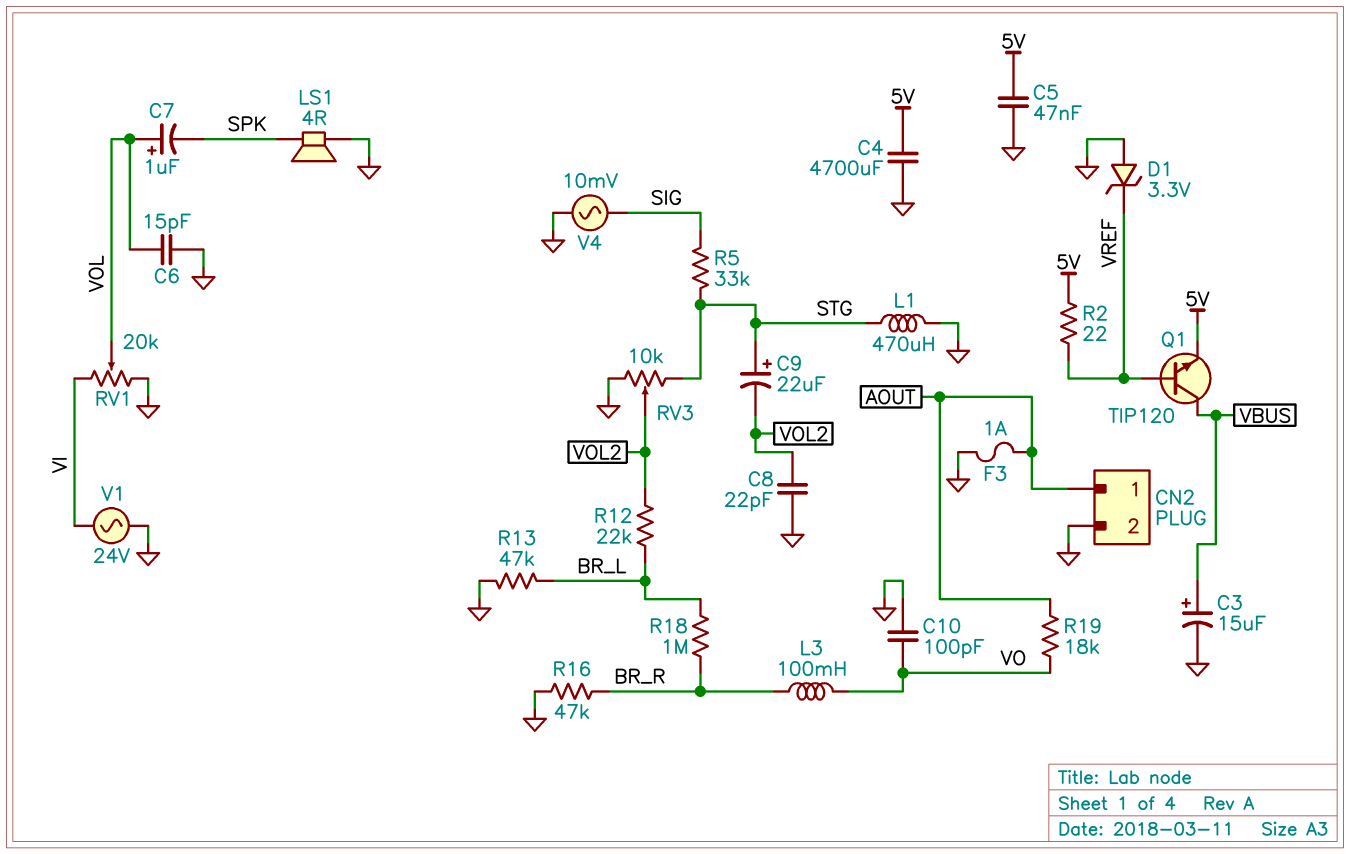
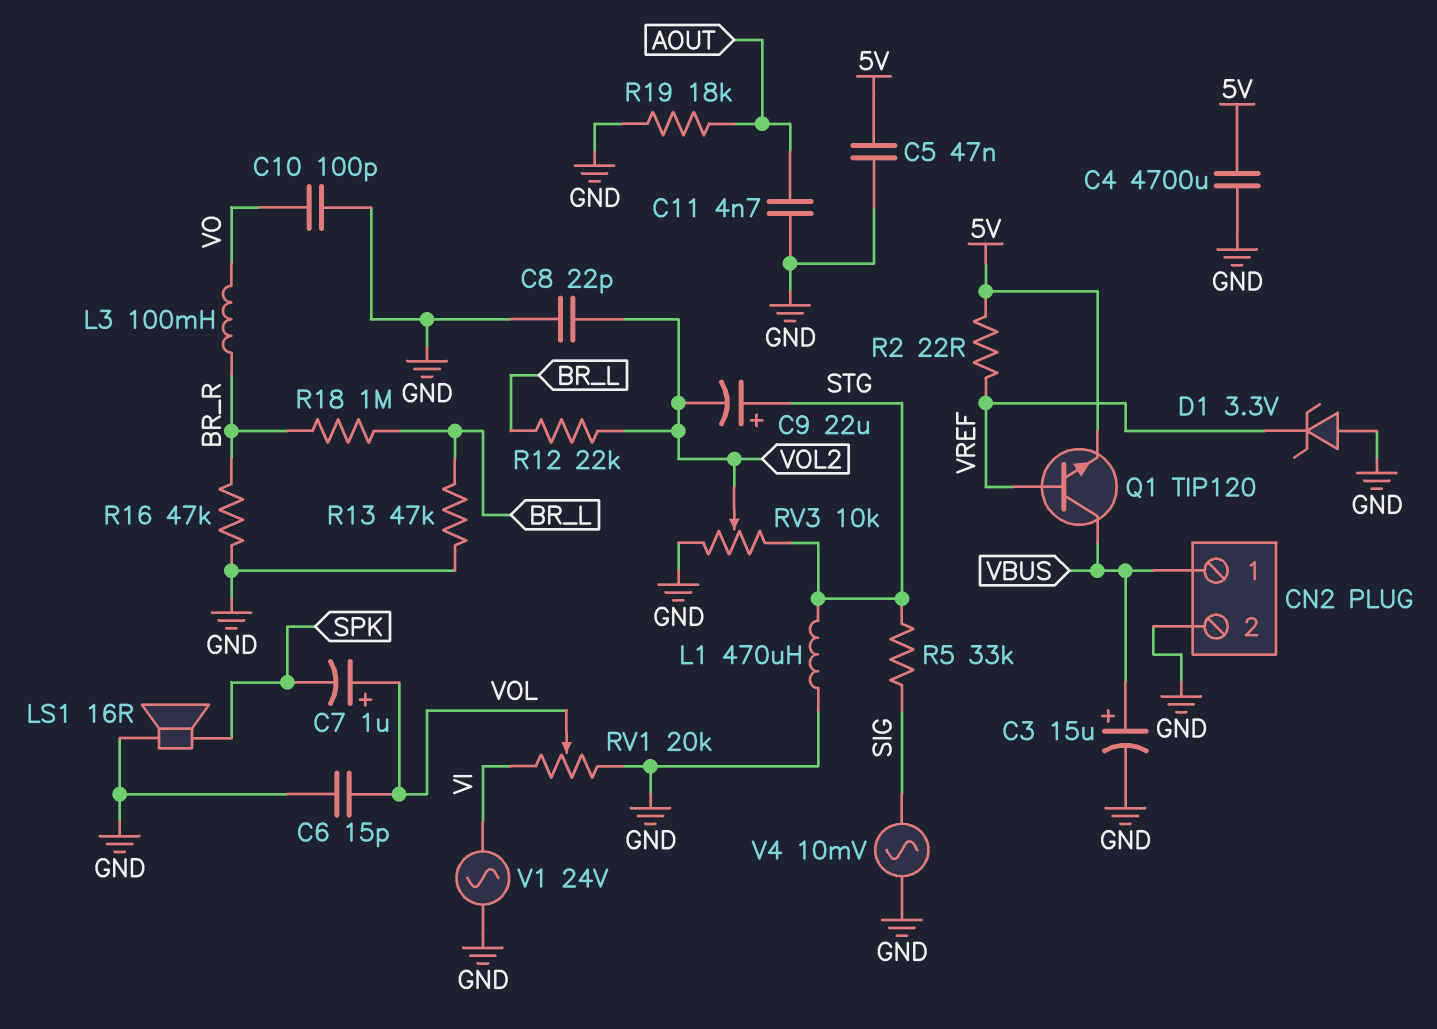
C11: none -> 4.7nF (AOUT, GND)
CN2 pin 1: AOUT -> VBUS
F3: 1A (AOUT, GND) -> none
LS1: speaker 4R (GND, SPK) -> speaker 16R (GND, SPK)
R19: 18k (AOUT, VO) -> 18k (AOUT, GND)

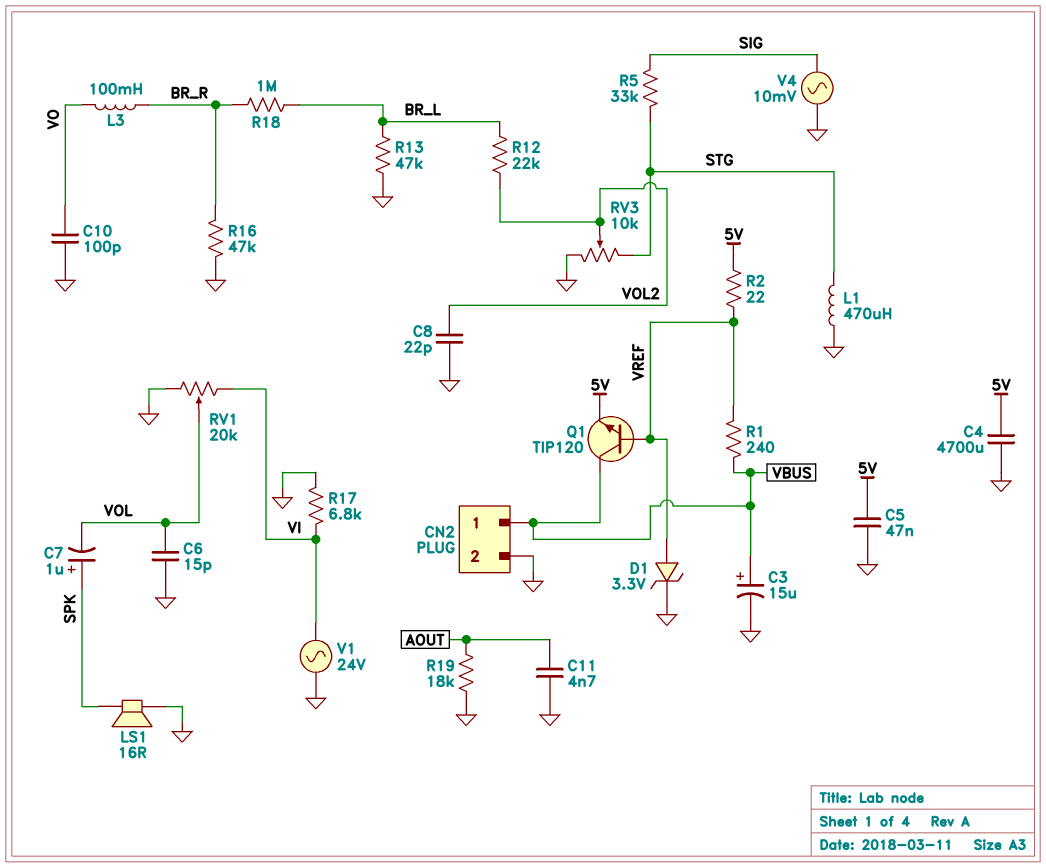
C7: 1uF (plus VOL, minus SPK) -> 1uF (plus SPK, minus VOL)
C9: 22uF (plus STG, minus VOL2) -> none
D1: zener 3.3V (A GND, K VREF) -> zener 3.3V (A VREF, K GND)
R1: none -> 240 (VBUS, VREF)
R17: none -> 6.8k (GND, VI)

